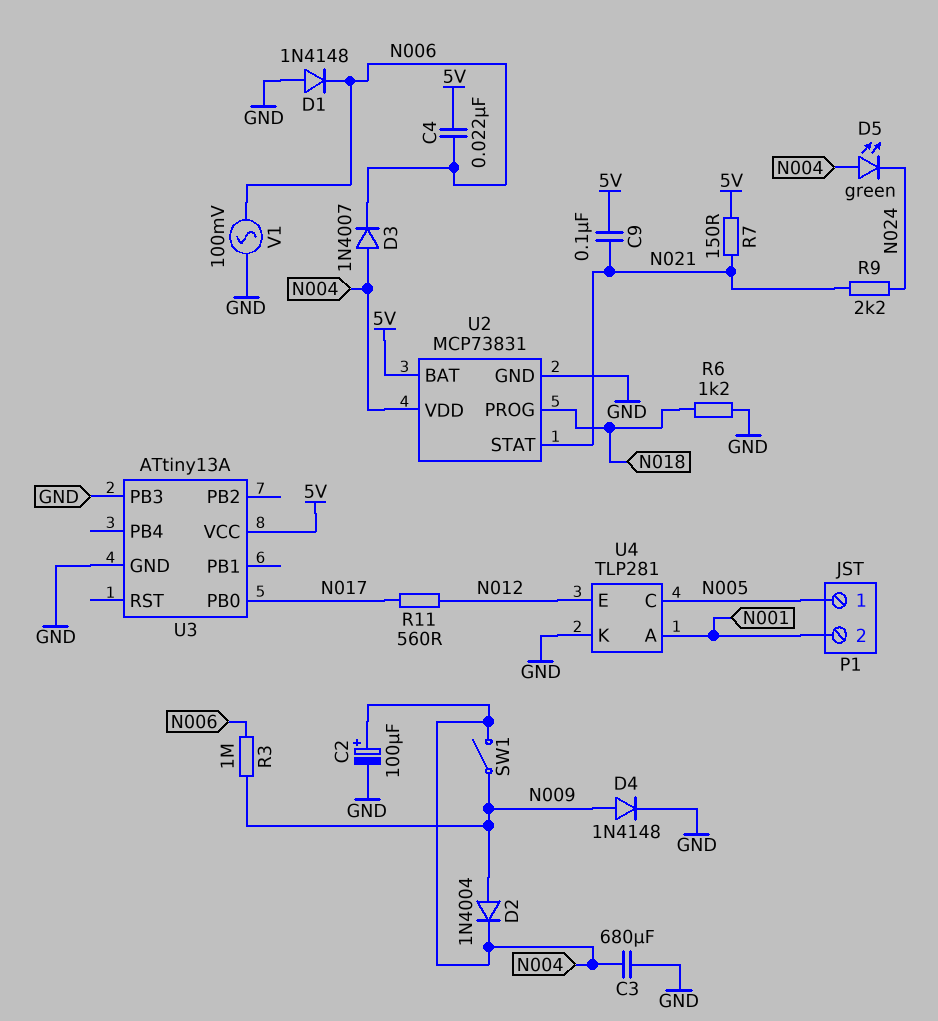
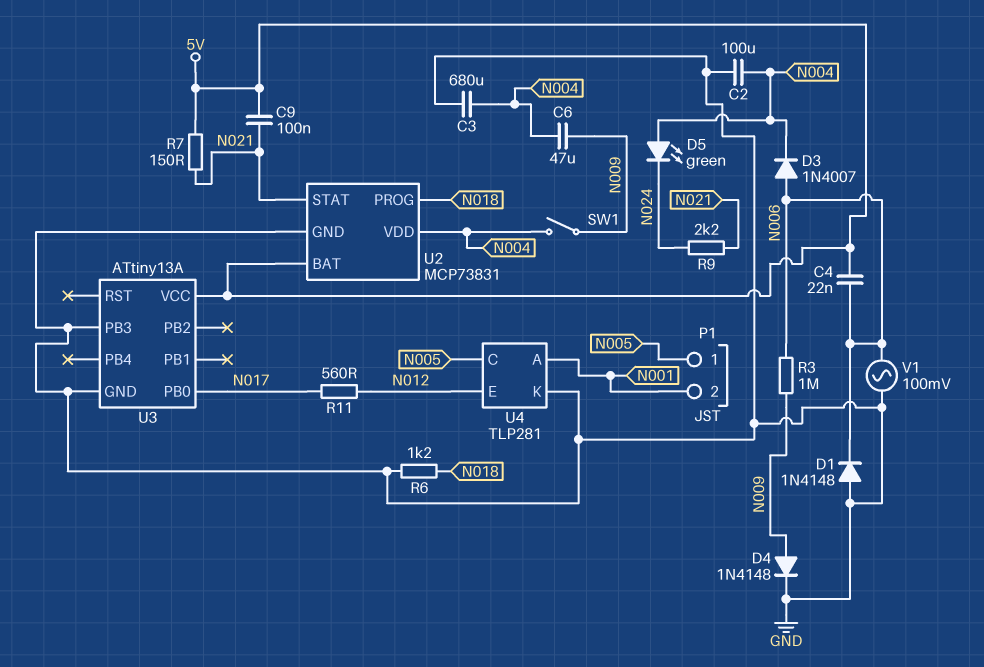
C2: 100uF (plus N004, minus GND) -> 100uF (GND, N004)
C6: none -> 47uF (N004, N009)
D2: diode 1N4004 (A N009, K N004) -> none
D3: diode 1N4007 (A N004, K N006) -> diode 1N4007 (A N006, K N004)

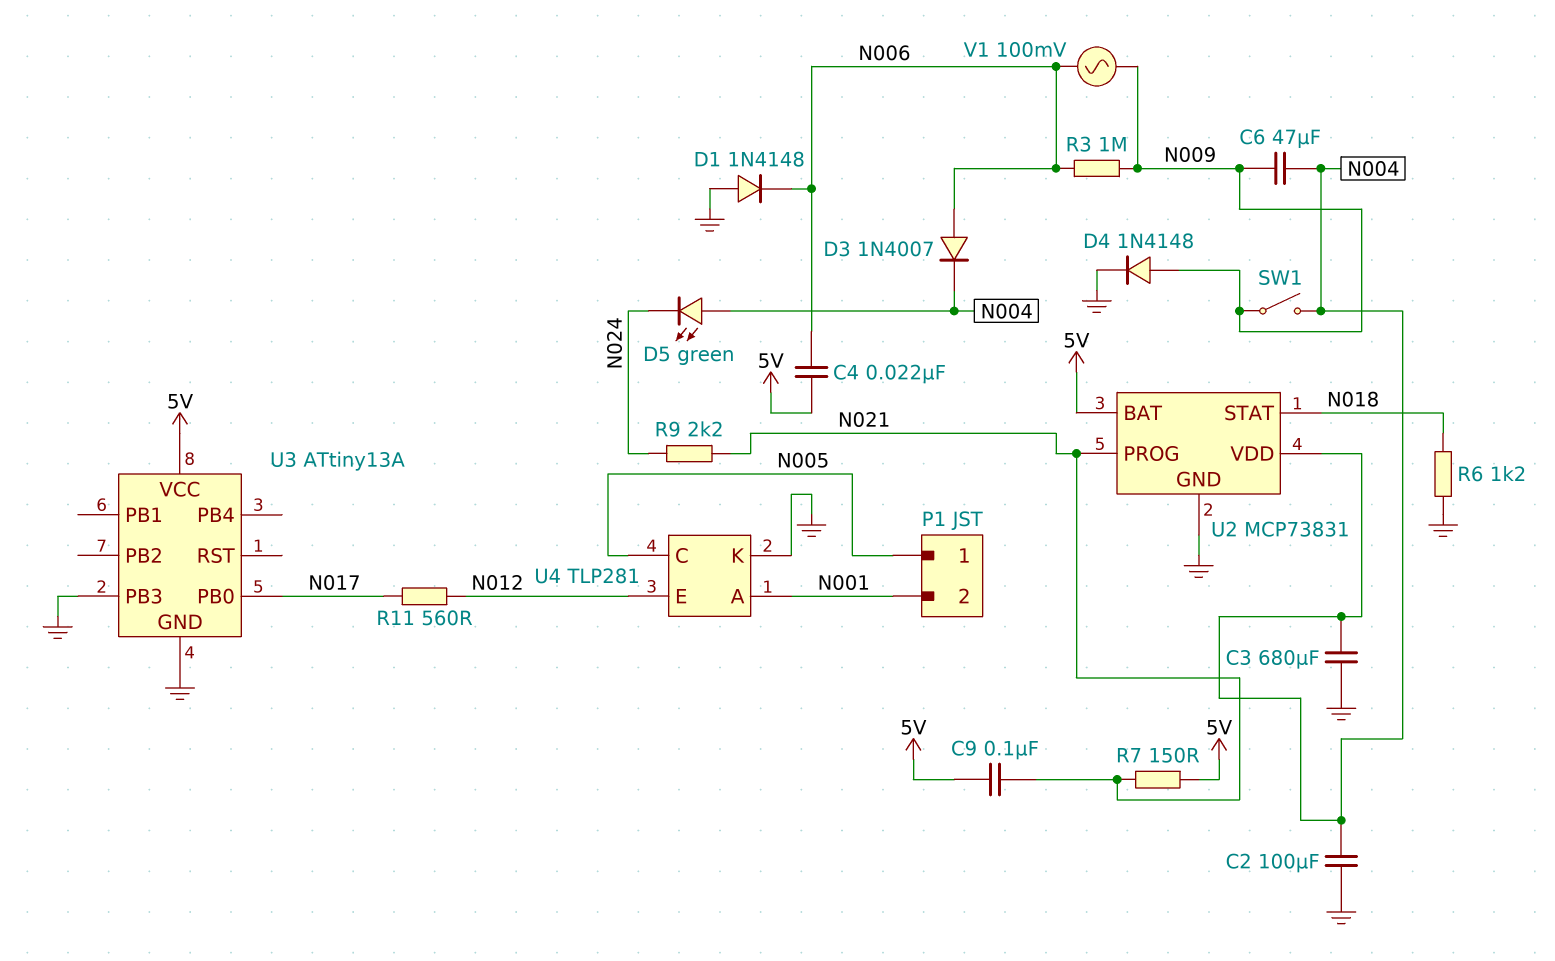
U2 pin PROG: N018 -> N021
U2 pin STAT: N021 -> N018
V1: AC 100mV (GND, N006) -> AC 100mV (N006, N009)

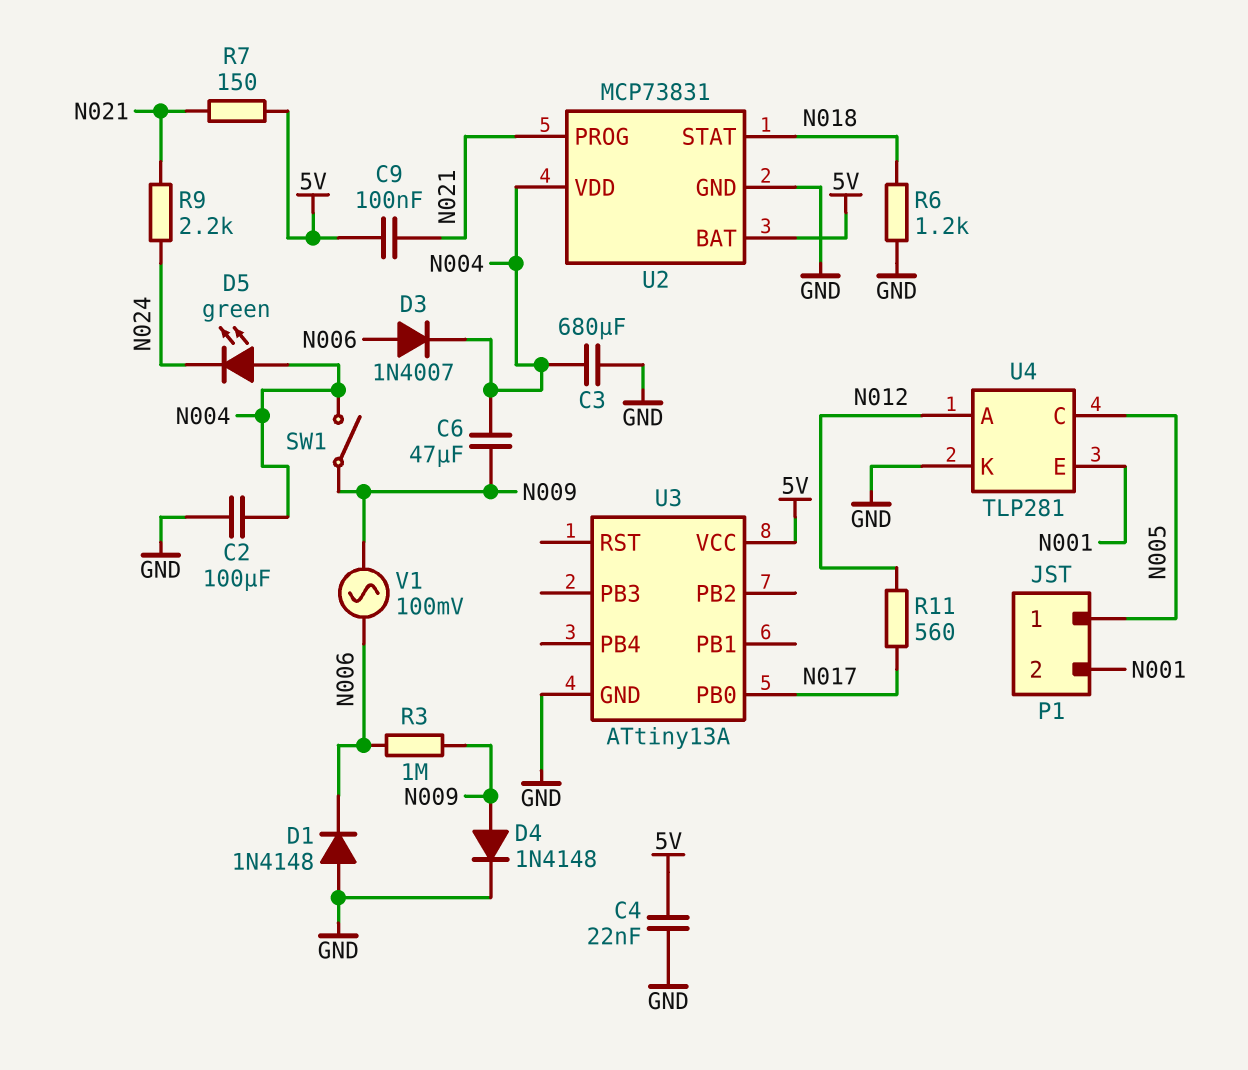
C4: 22nF (5V, N006) -> 22nF (5V, GND)
U3 pin PB3: GND -> none
U4 pin A: N001 -> N012
U4 pin E: N012 -> N001

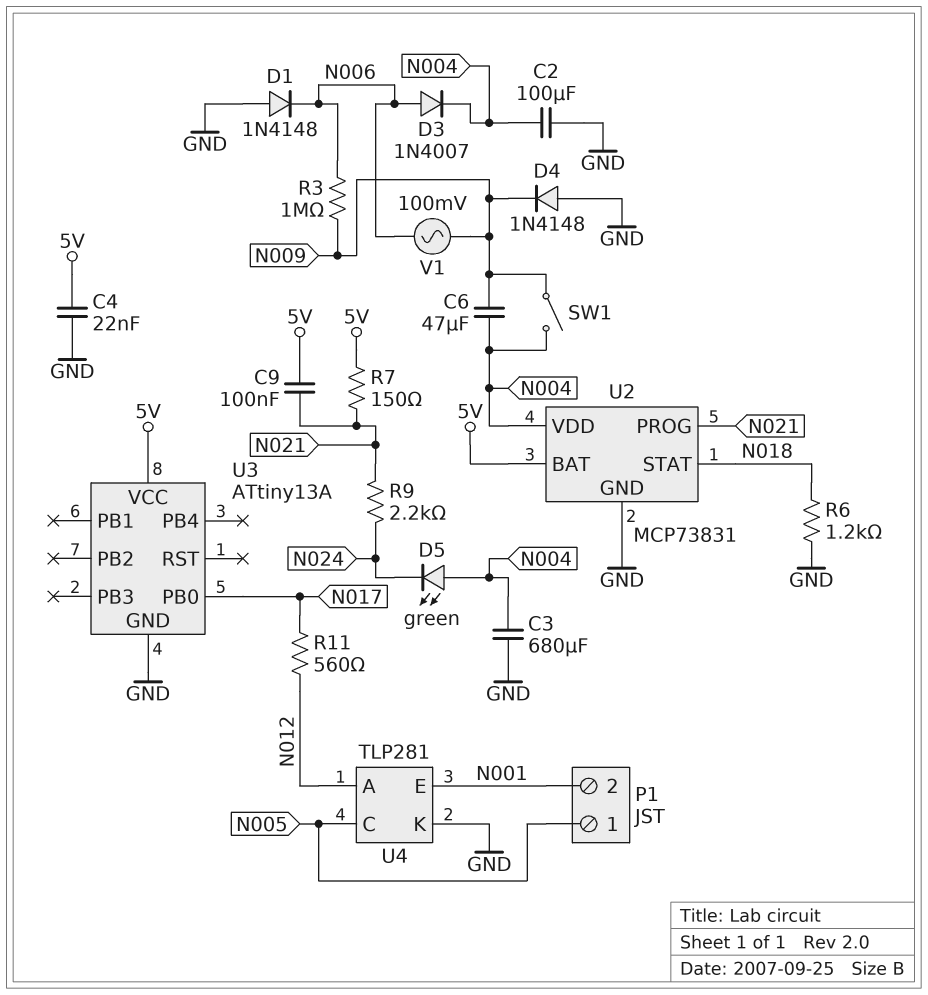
D4: diode 1N4148 (A N009, K GND) -> diode 1N4148 (A GND, K N009)

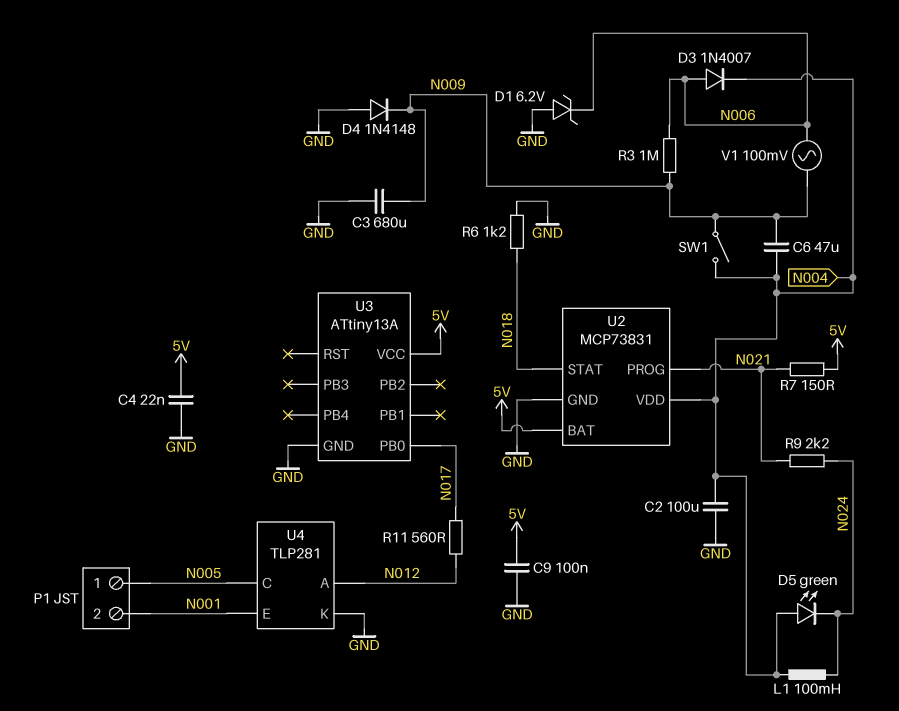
C3: 680uF (GND, N004) -> 680uF (GND, N009)
C9: 100nF (5V, N021) -> 100nF (5V, GND)
D1: diode 1N4148 (A GND, K N006) -> zener 6.2V (A GND, K N006)
L1: none -> 100mH (N004, N024)

